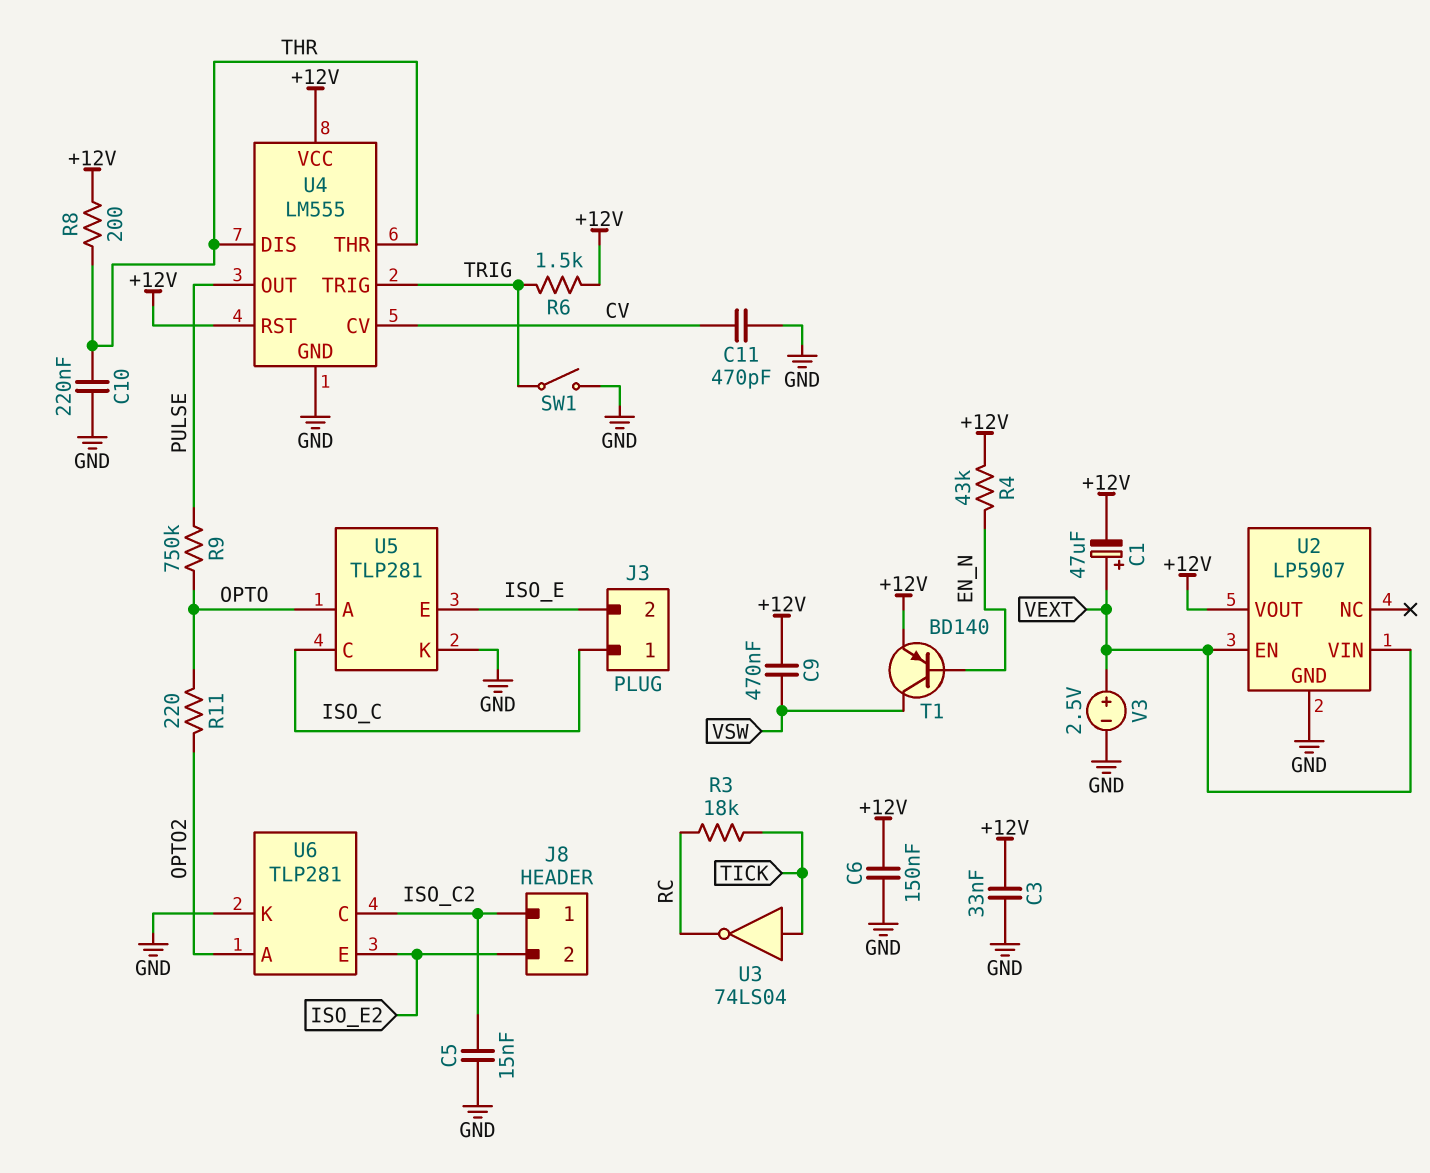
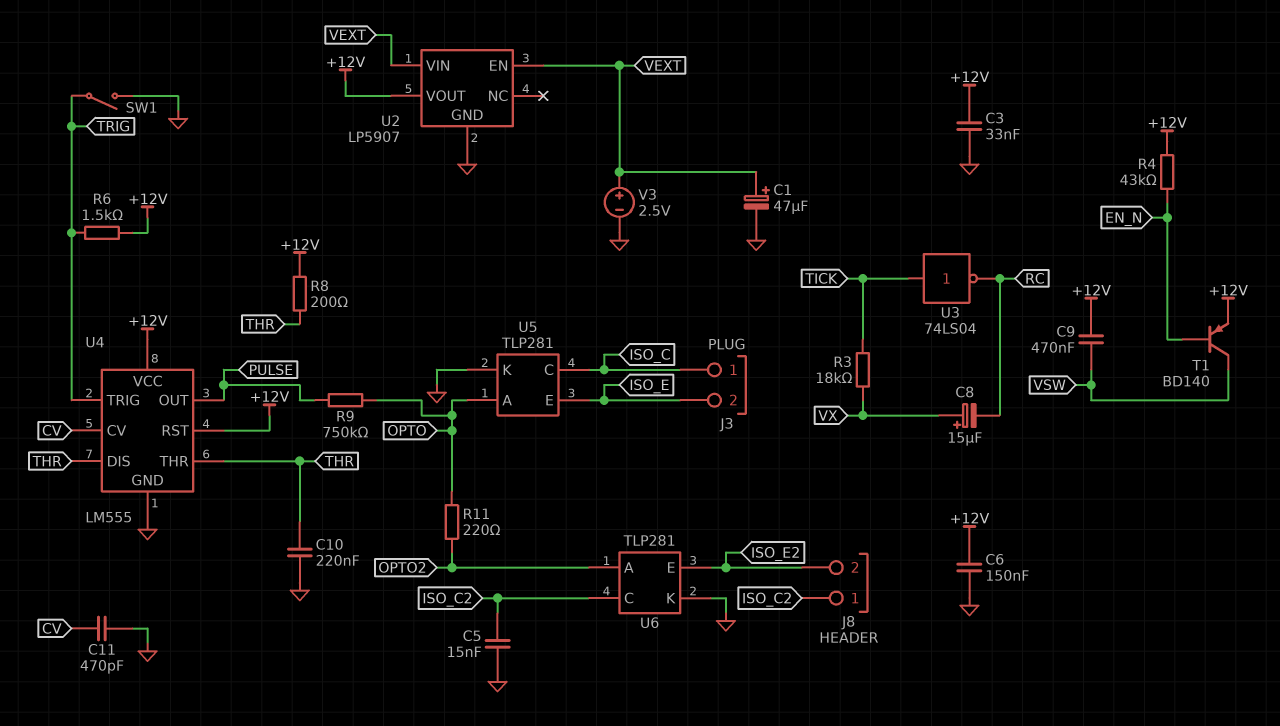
C1: 47uF (plus VEXT, minus +12V) -> 47uF (plus VEXT, minus GND)
C8: none -> 15uF (plus VX, minus RC)
R3: 18k (RC, TICK) -> 18k (TICK, VX)

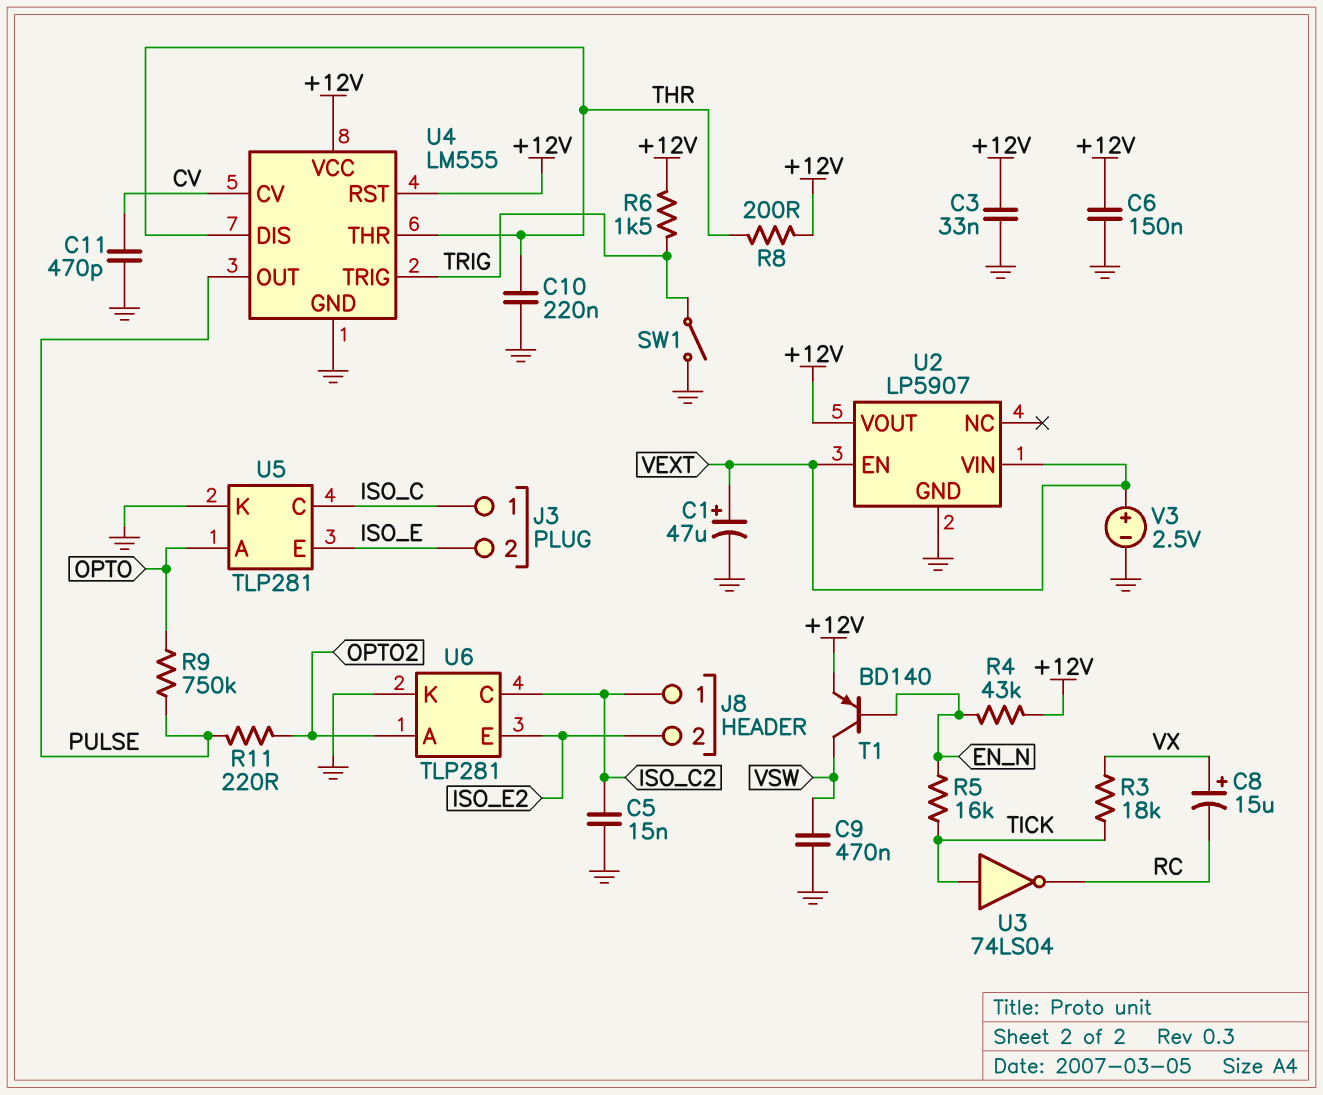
C9: 470nF (+12V, VSW) -> 470nF (GND, VSW)
R5: none -> 16k (EN_N, TICK)
R11: 220 (OPTO, OPTO2) -> 220 (OPTO2, PULSE)

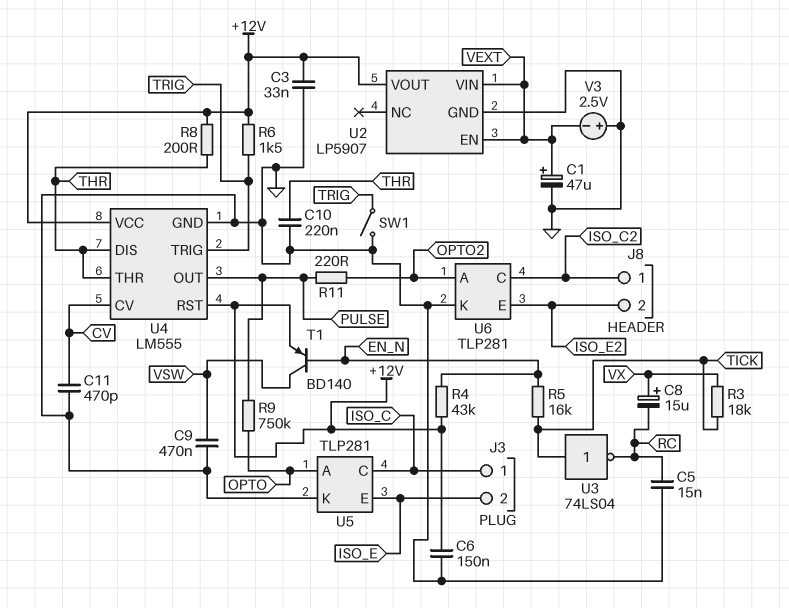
C5: 15nF (GND, ISO_C2) -> 15nF (GND, RC)
V3: 2.5V (plus VEXT, minus GND) -> 2.5V (plus GND, minus VEXT)

